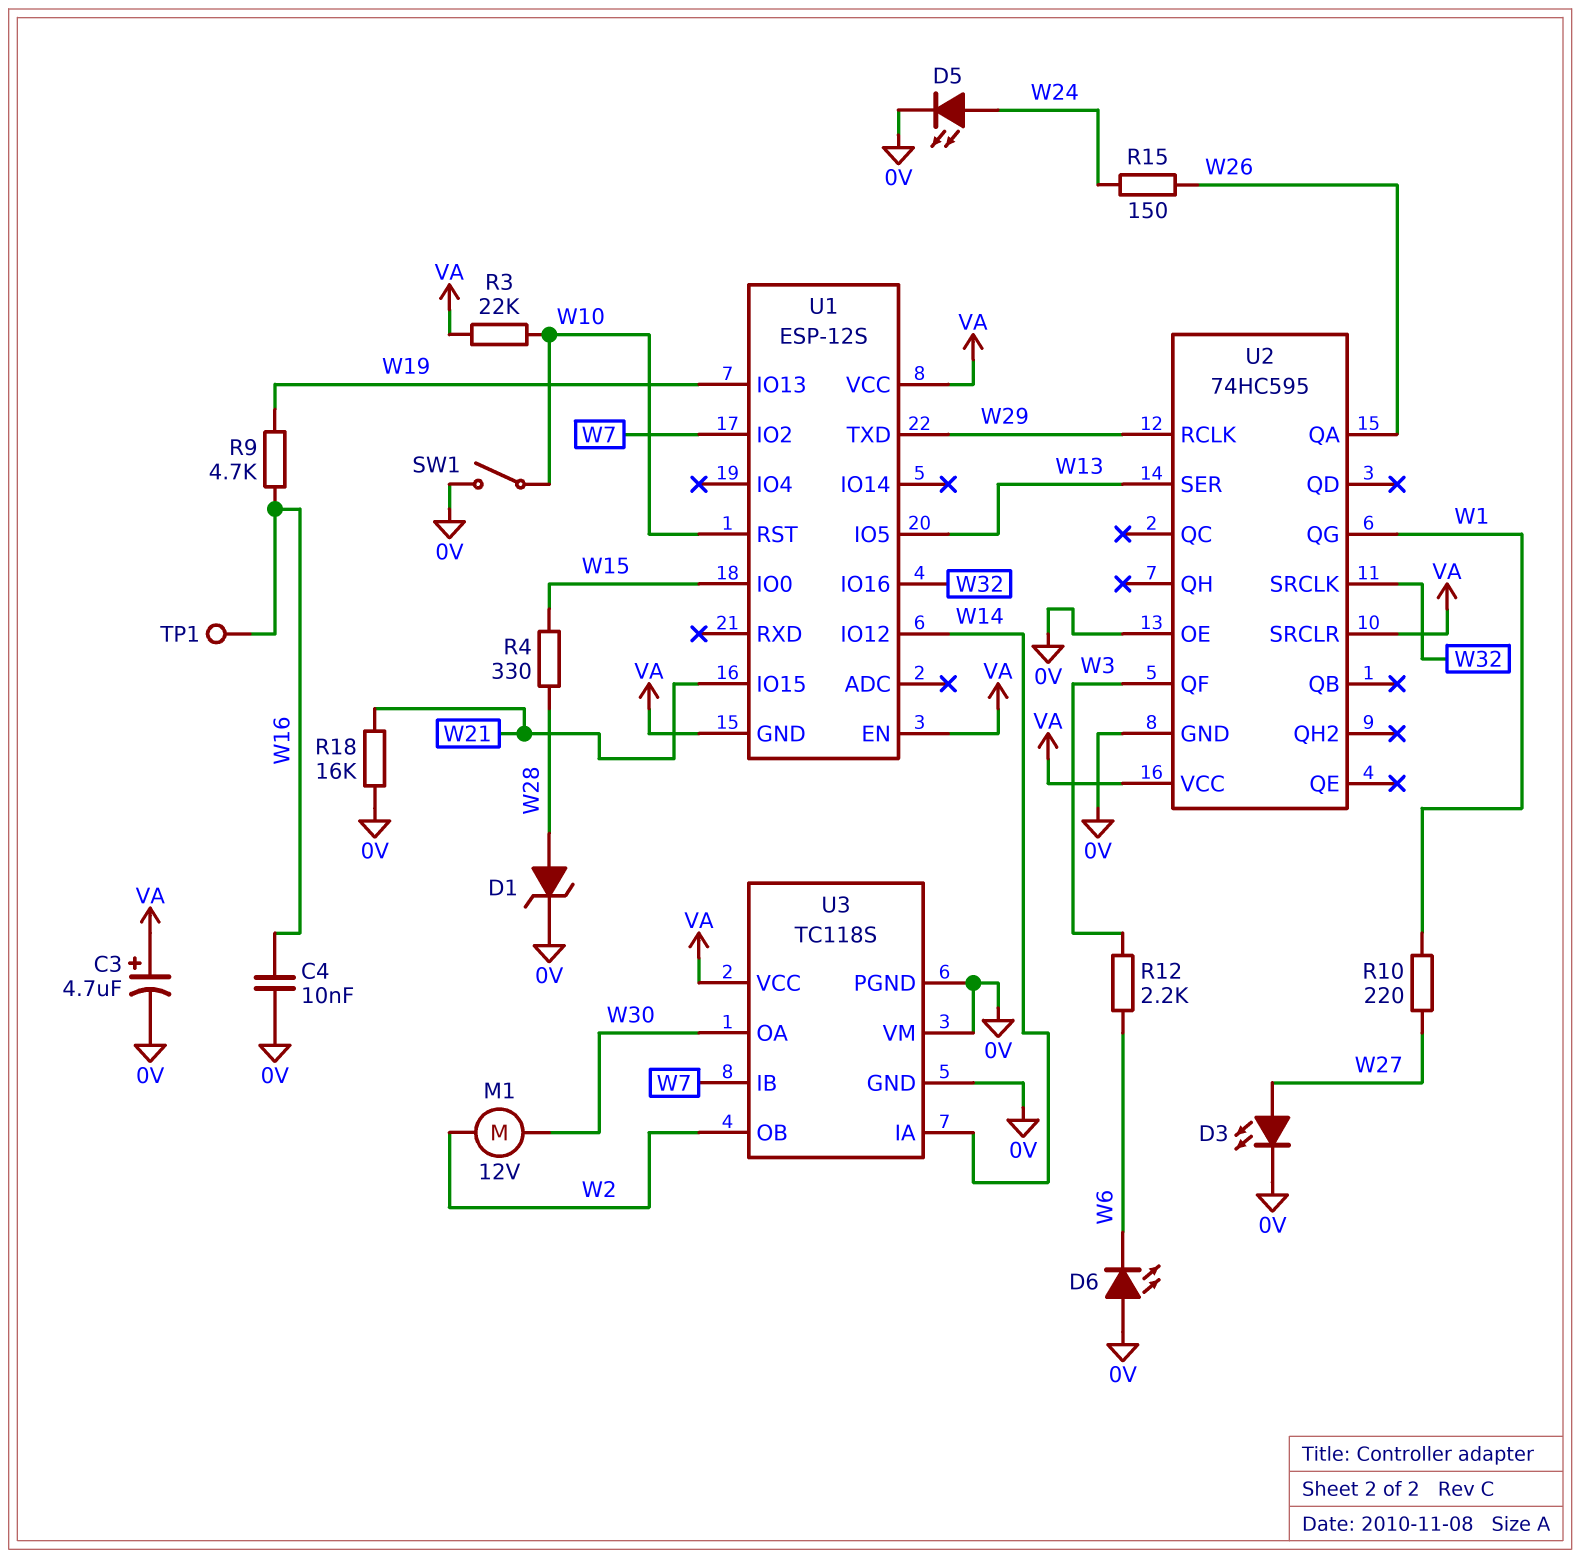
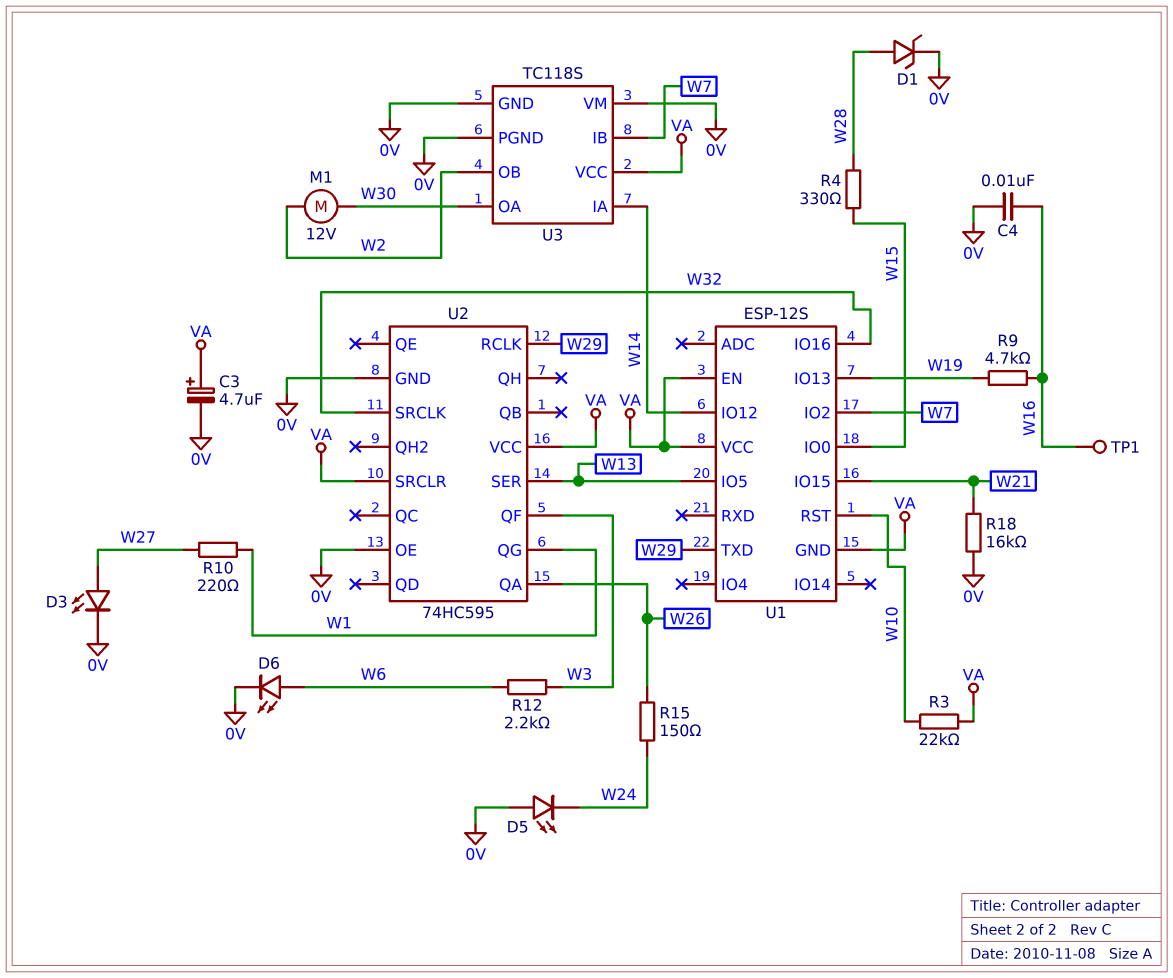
D5: LED (A W24, K 0V) -> LED (A 0V, K W24)
D6: LED (A 0V, K W6) -> LED (A W6, K 0V)
SW1: switch (0V, W10) -> none

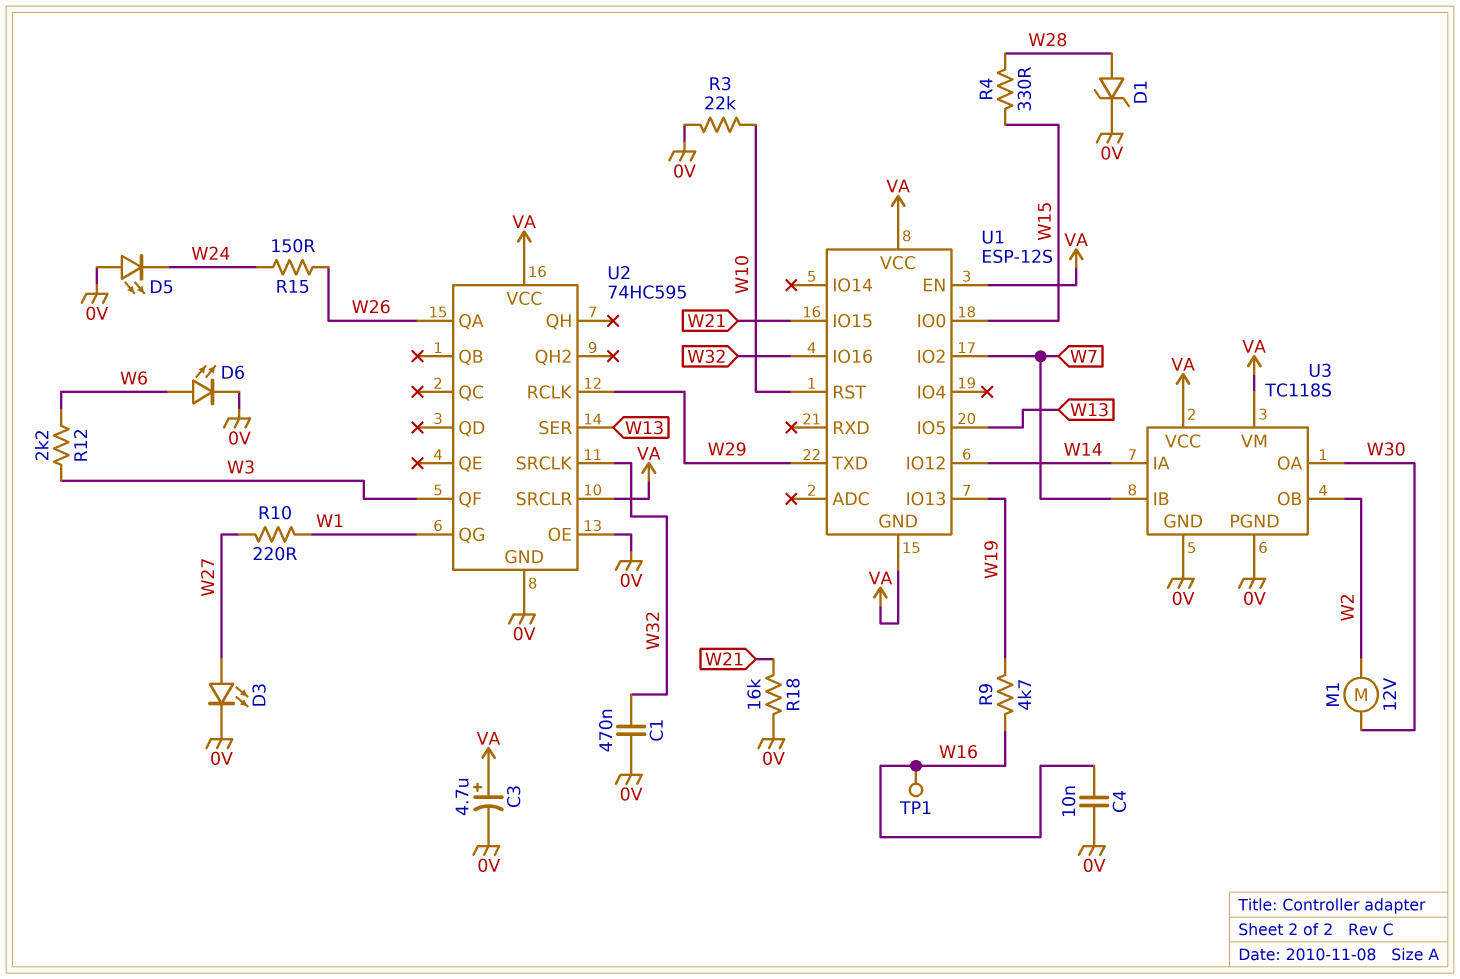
C1: none -> 470nF (0V, W32)
R3: 22k (VA, W10) -> 22k (0V, W10)
U3 pin VM: 0V -> VA

